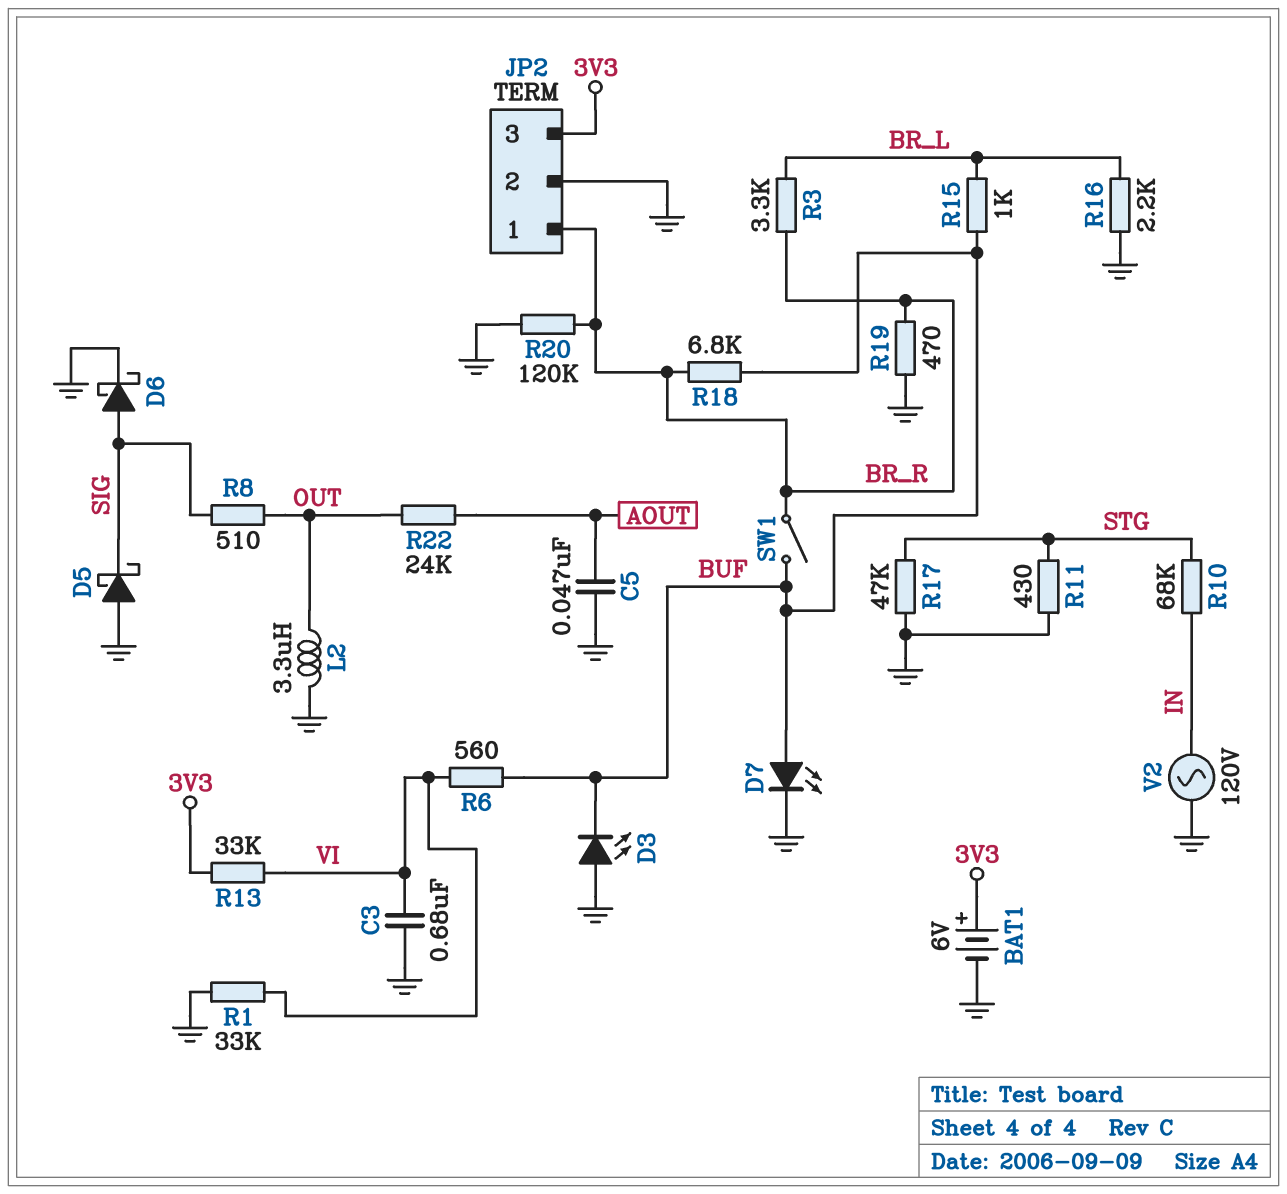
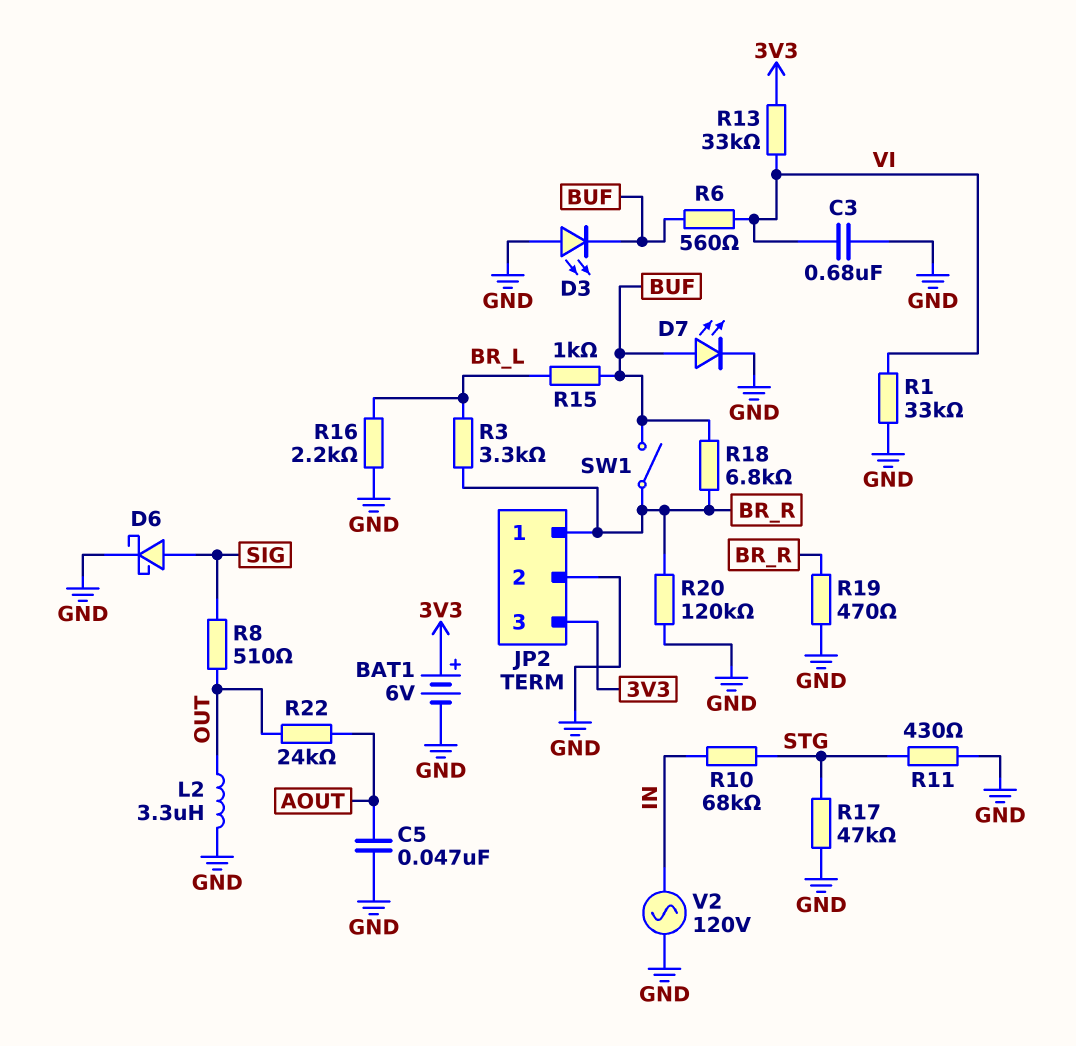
D5: schottky (A GND, K SIG) -> none

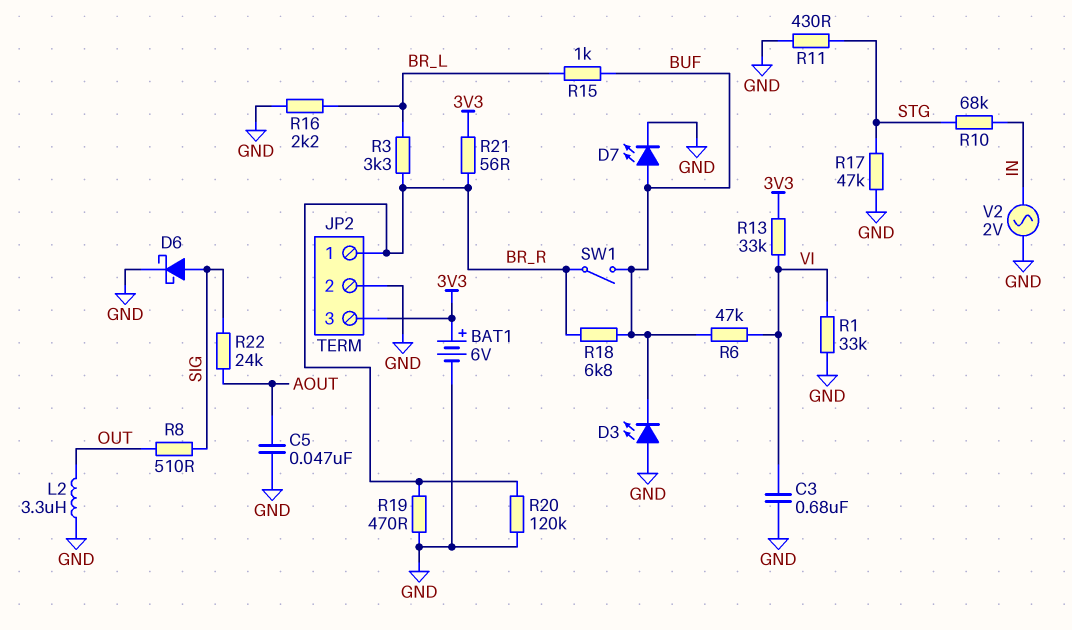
R6: 560 (BUF, VI) -> 47k (BUF, VI)
R21: none -> 56 (3V3, BR_R)
R22: 24k (AOUT, OUT) -> 24k (AOUT, SIG)
V2: AC 120V (GND, IN) -> AC 2V (GND, IN)

